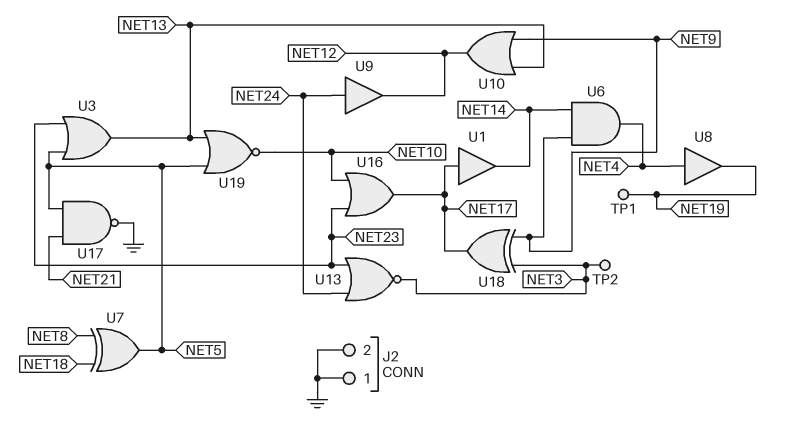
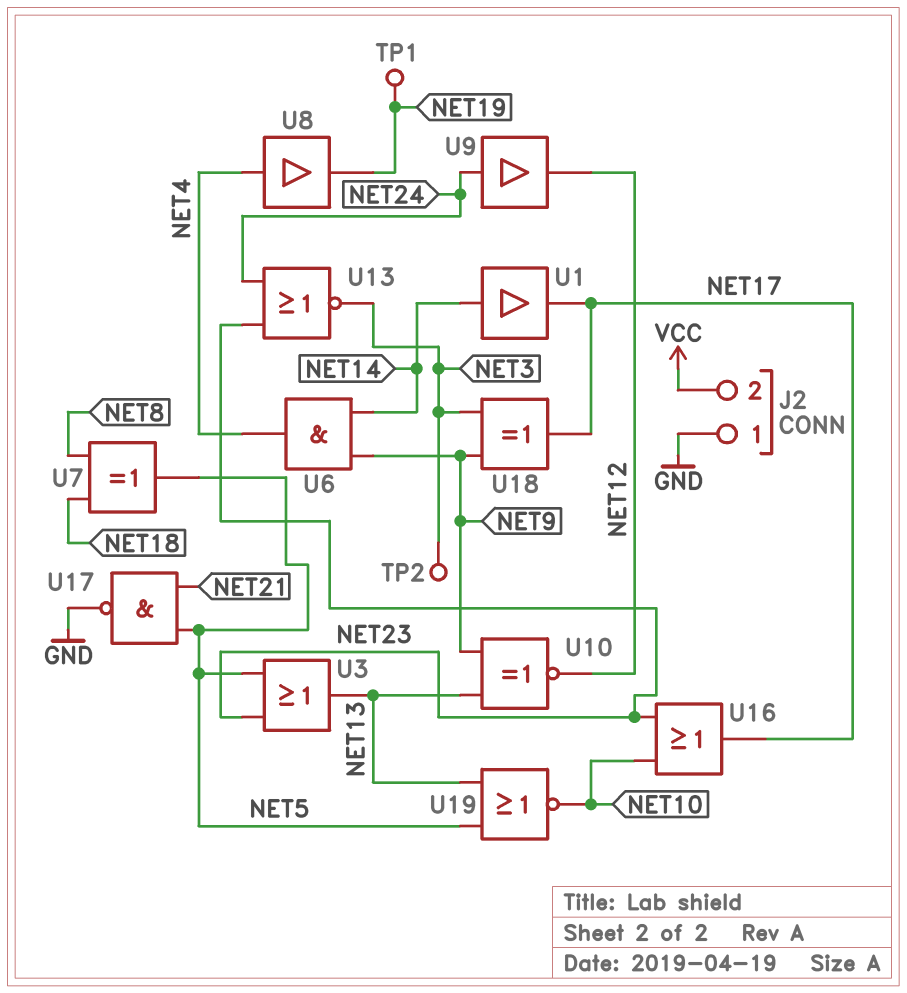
J2 pin 2: GND -> VCC
U1: buffer (in NET17, out NET14) -> buffer (in NET14, out NET17)
U10: OR (in NET9, in NET13, out NET12) -> XNOR (in NET9, in NET13, out NET12)

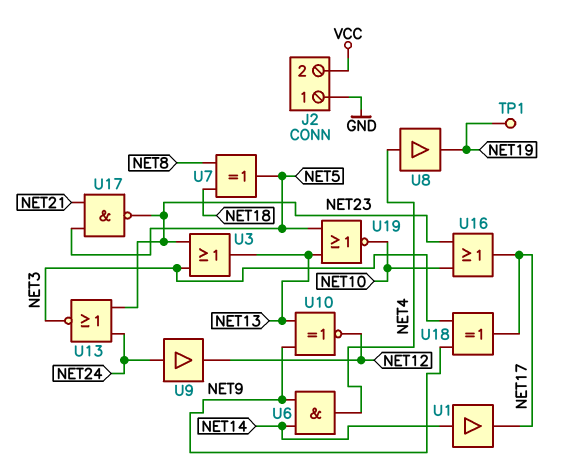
TP2: test point (NET3) -> none
U3: OR (in NET5, in NET23, out NET13) -> OR (in NET3, in NET23, out NET13)
U17: NAND (in NET5, in NET21, out GND) -> NAND (in NET5, in NET21, out NET23)

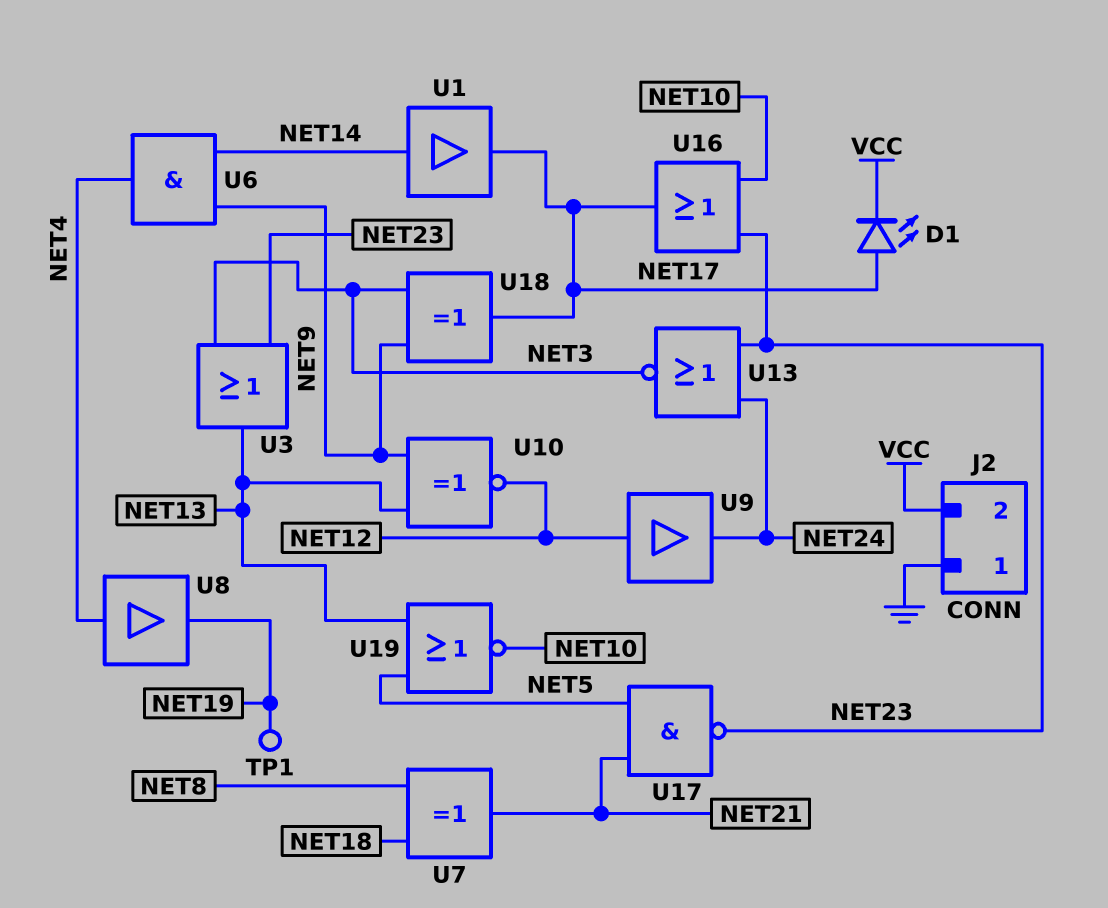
D1: none -> LED (A NET17, K VCC)
U7: XOR (in NET8, in NET18, out NET5) -> XOR (in NET8, in NET18, out NET21)
U9: buffer (in NET24, out NET12) -> buffer (in NET12, out NET24)

